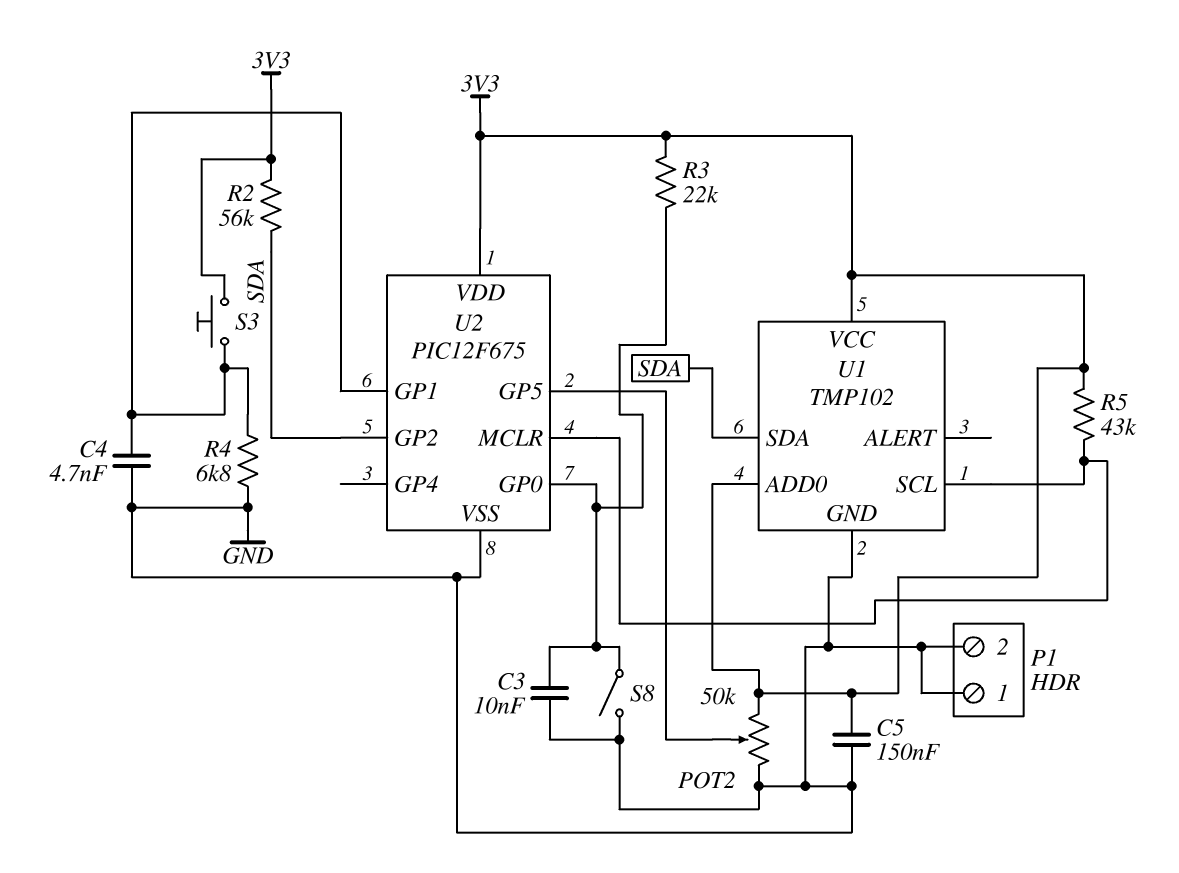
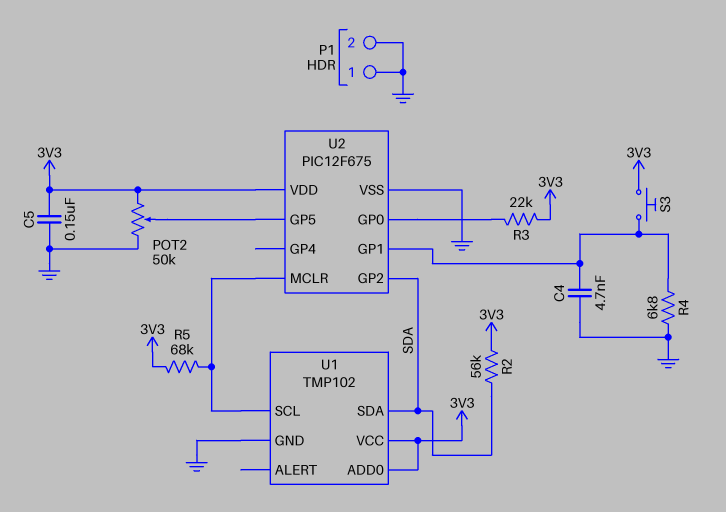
C3: 10nF (GND, U2/GP0) -> none
R5: 43k (3V3, U1/SCL) -> 68k (3V3, U1/SCL)
S8: switch (GND, U2/GP0) -> none

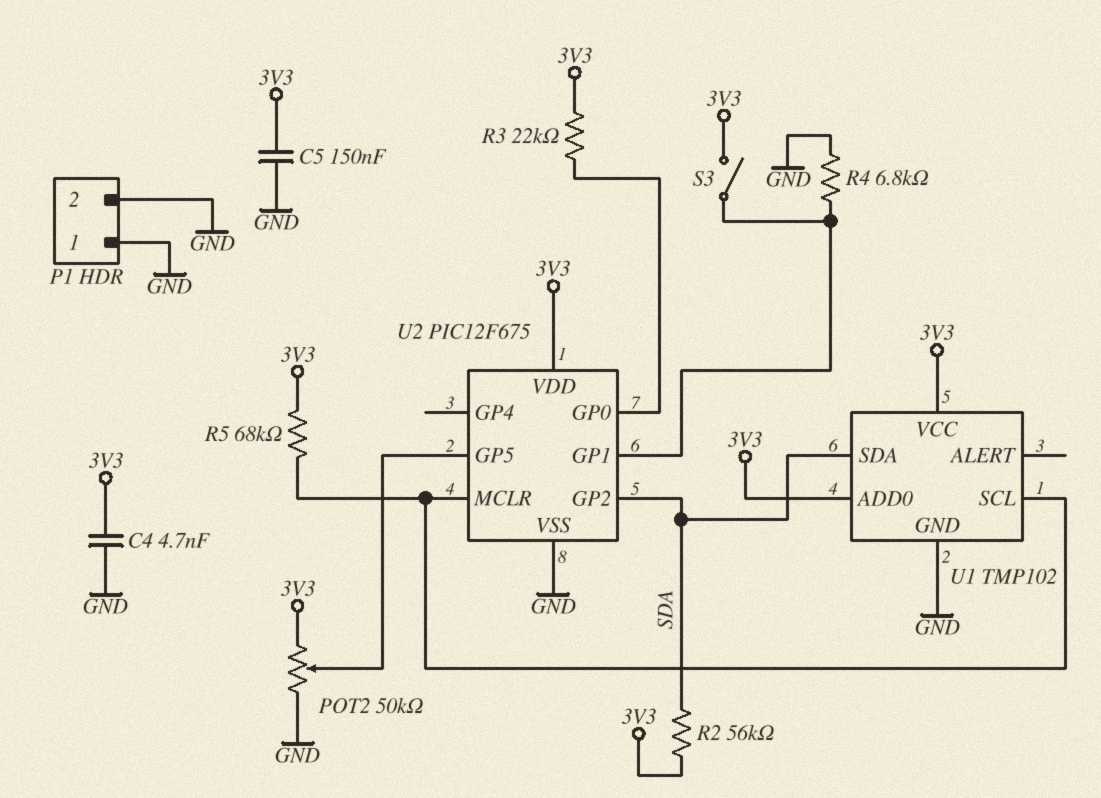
C4: 4.7nF (GND, U2/GP1) -> 4.7nF (3V3, GND)
S3: button (3V3, U2/GP1) -> switch (3V3, U2/GP1)

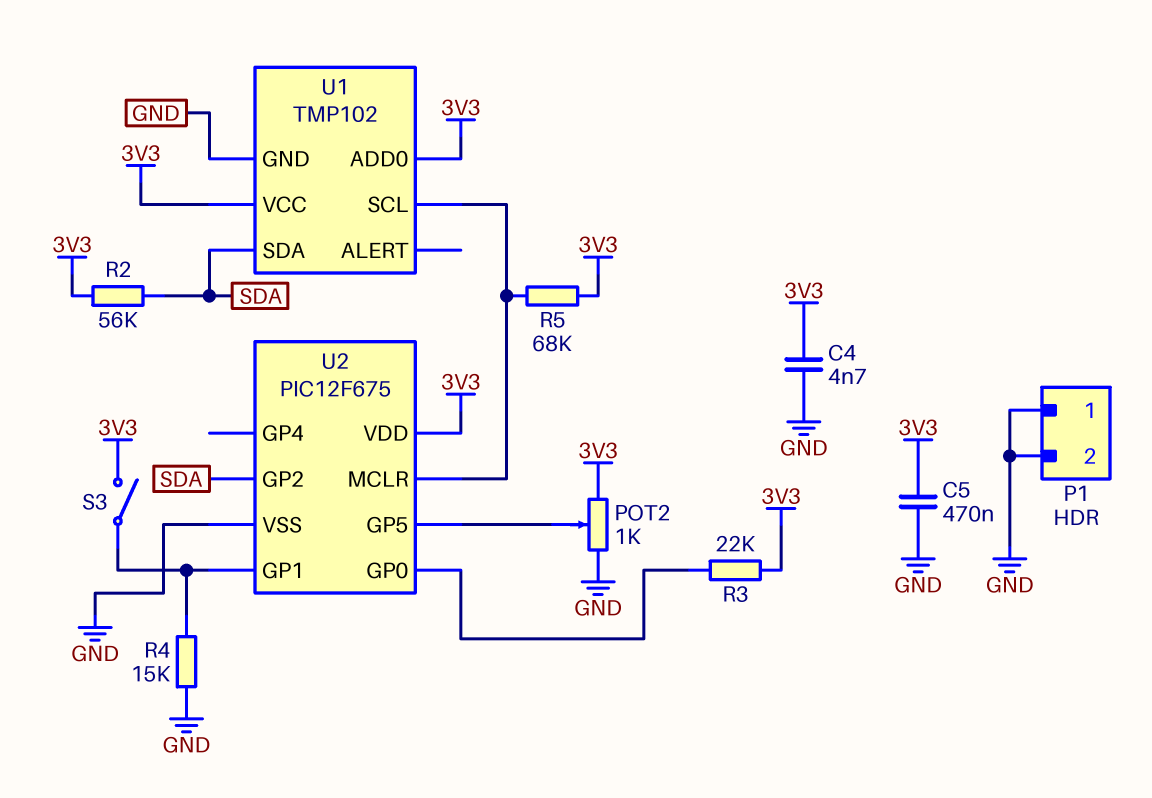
C5: 150nF (3V3, GND) -> 470nF (3V3, GND)
POT2: 50k (3V3, GND, wiper U2/GP5) -> 1k (3V3, GND, wiper U2/GP5)
R4: 6.8k (GND, U2/GP1) -> 15k (GND, U2/GP1)

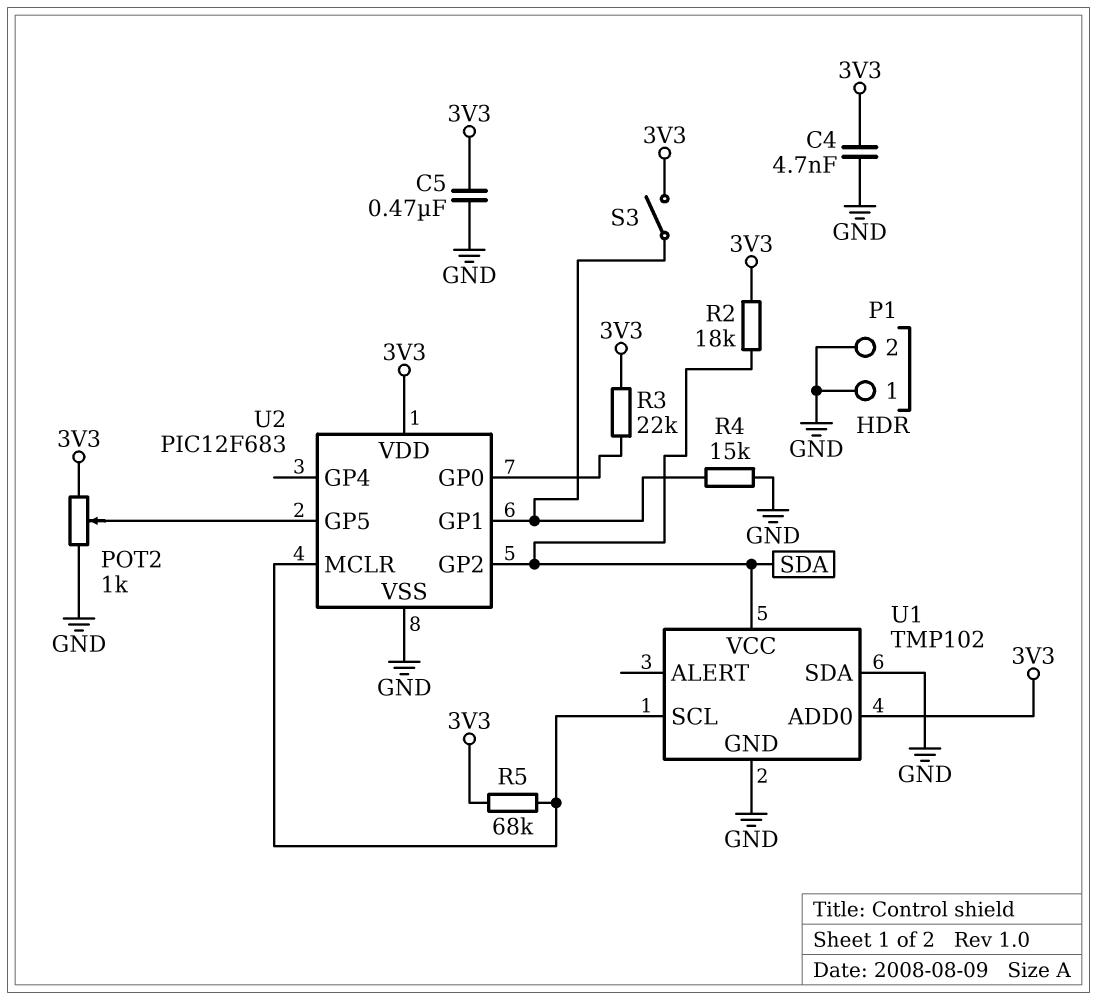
R2: 56k (3V3, SDA) -> 18k (3V3, SDA)
U1 pin SDA: SDA -> GND
U1 pin VCC: 3V3 -> SDA
U2: PIC12F675 -> PIC12F683

